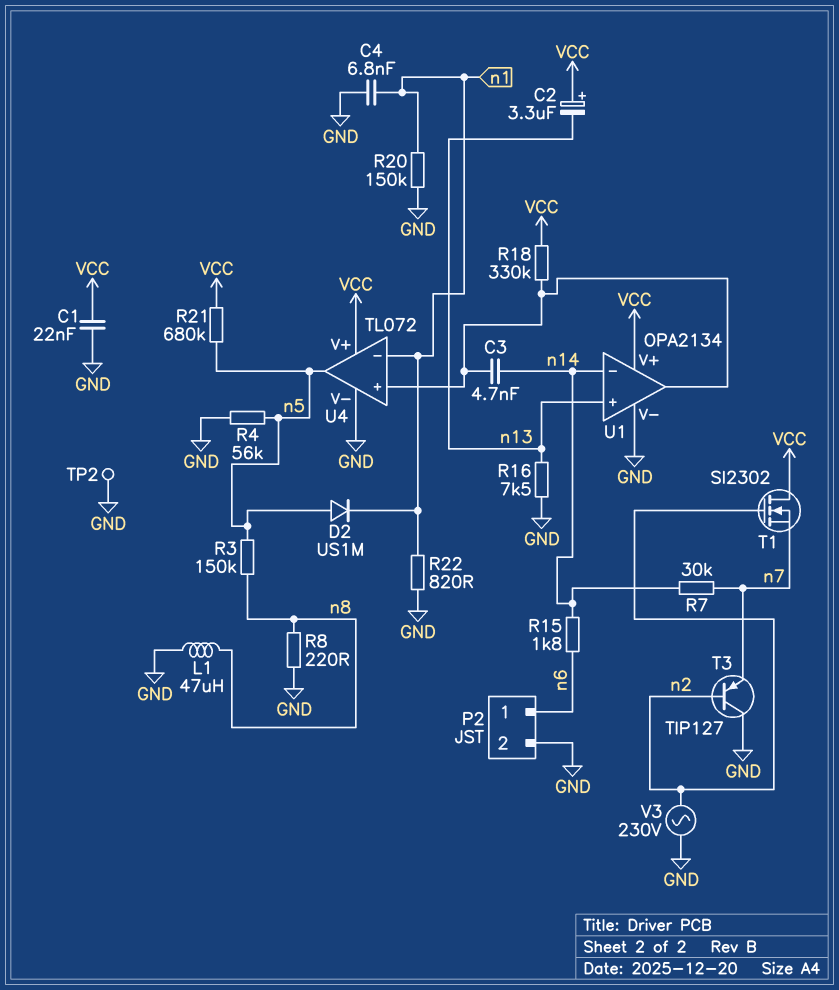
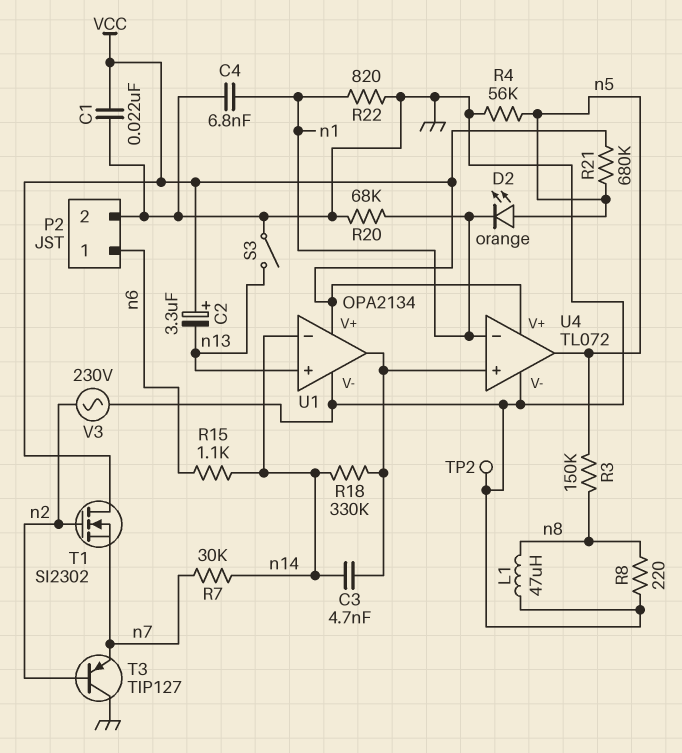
D2: diode US1M (A n5, K n1) -> LED orange (A n5, K n1)
R15: 1.8k (n6, n14) -> 1.1k (n6, n14)
R16: 7.5k (GND, n13) -> none
R18: 330k (U1/out, VCC) -> 330k (U1/out, n14)
R20: 150k (GND, n1) -> 68k (GND, n1)
S3: none -> switch (GND, n13)

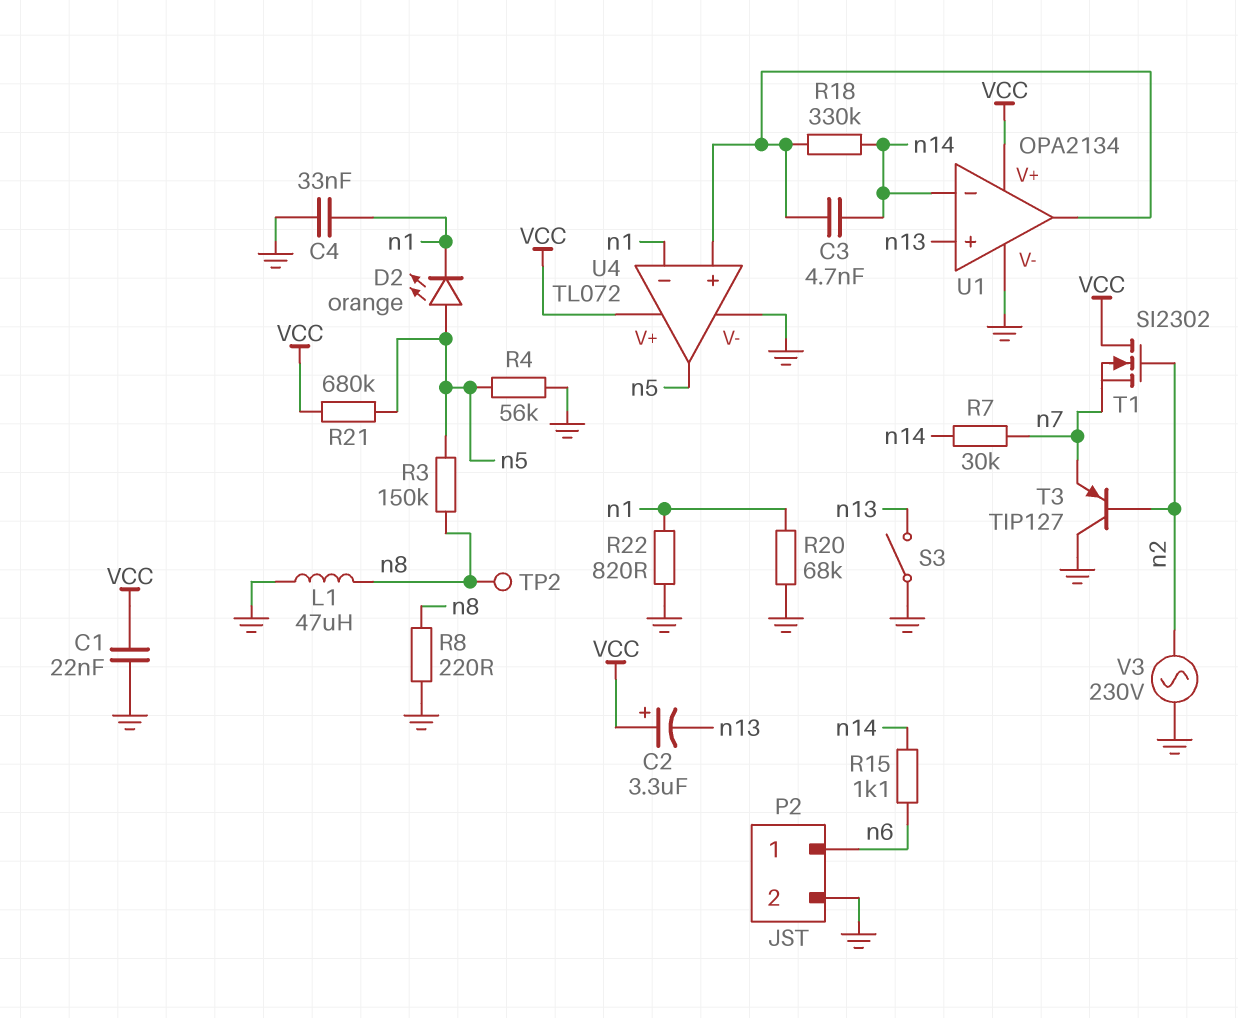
C4: 6.8nF (GND, n1) -> 33nF (GND, n1)
TP2: test point (GND) -> test point (n8)

